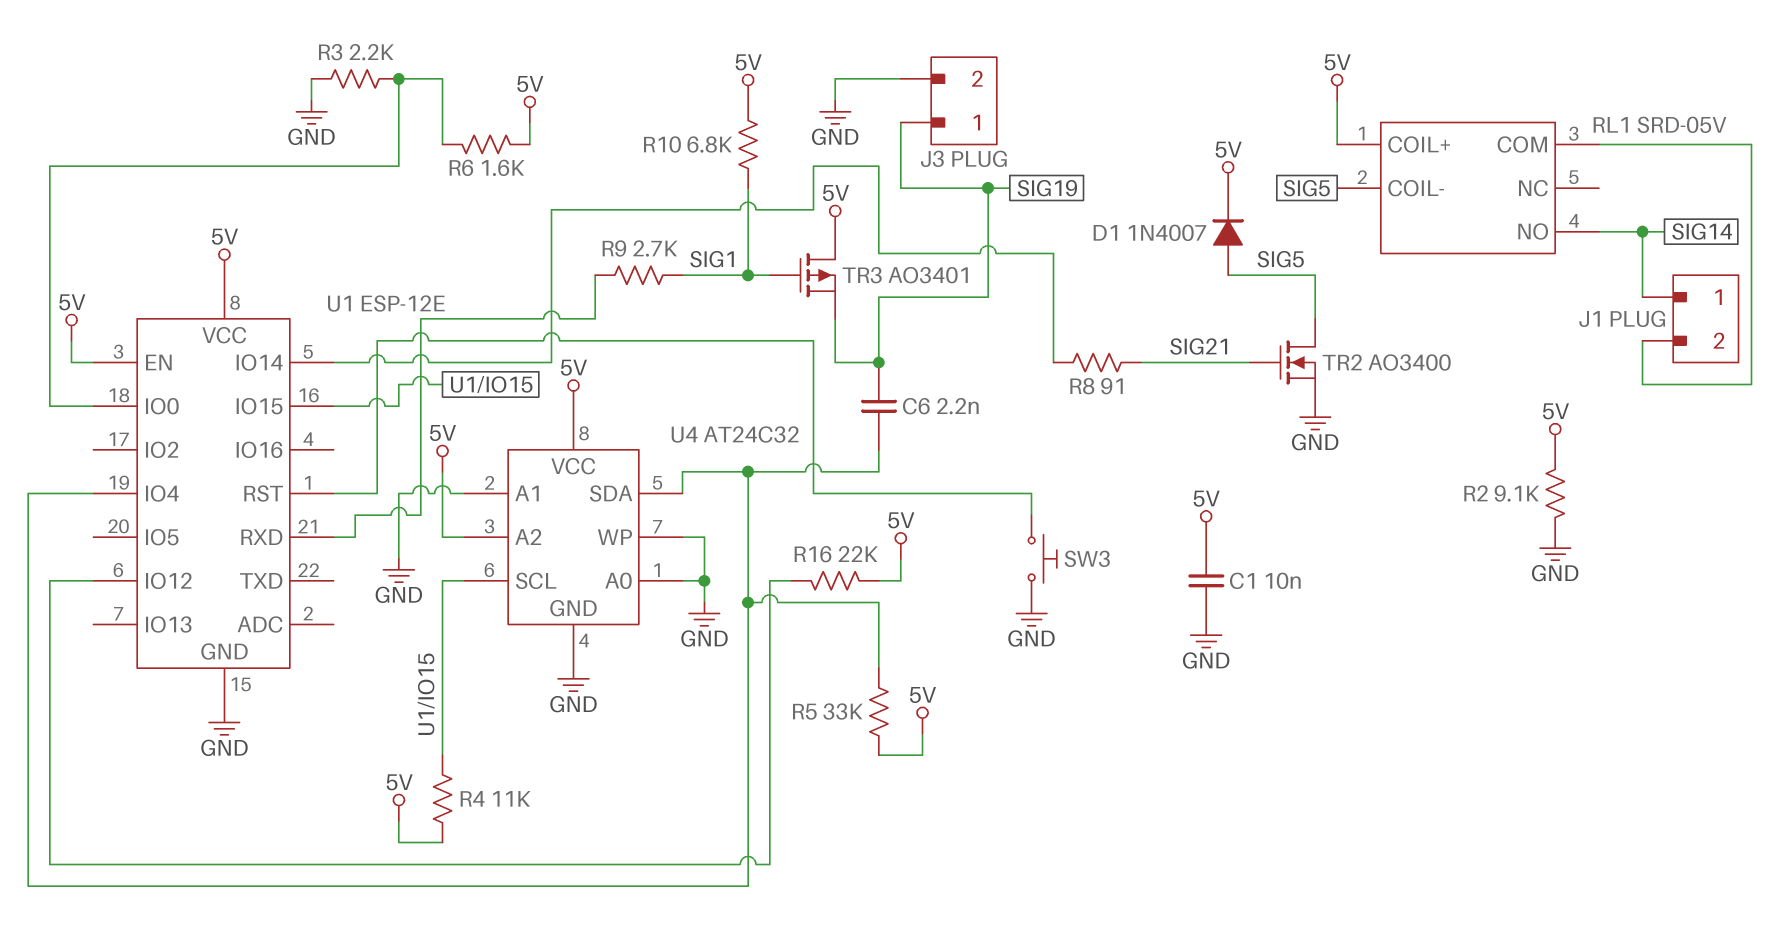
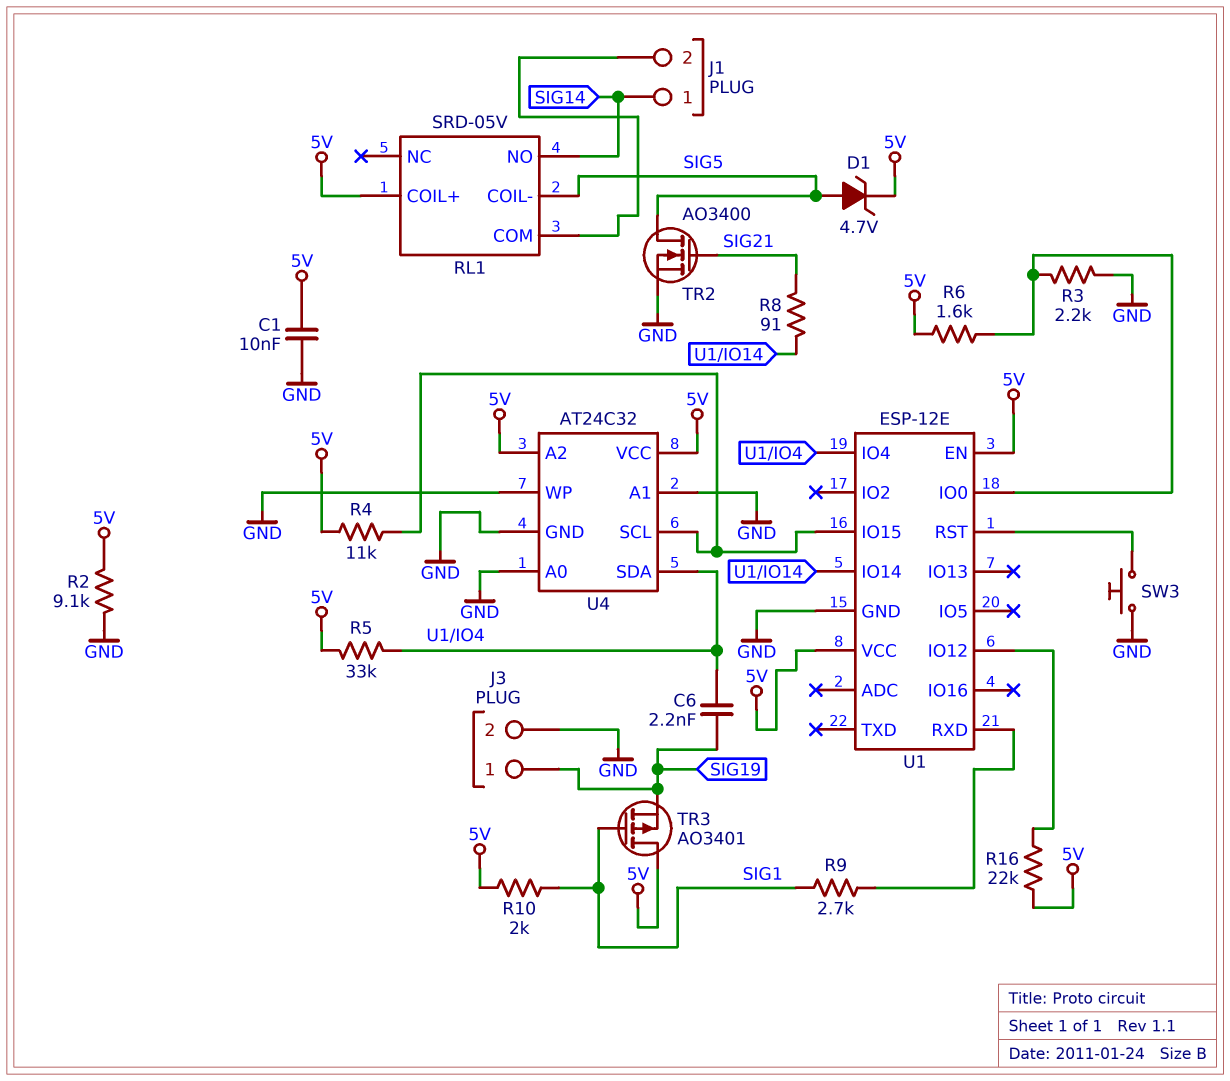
D1: diode 1N4007 (A SIG5, K 5V) -> zener 4.7V (A SIG5, K 5V)
R10: 6.8k (5V, SIG1) -> 2k (5V, SIG1)

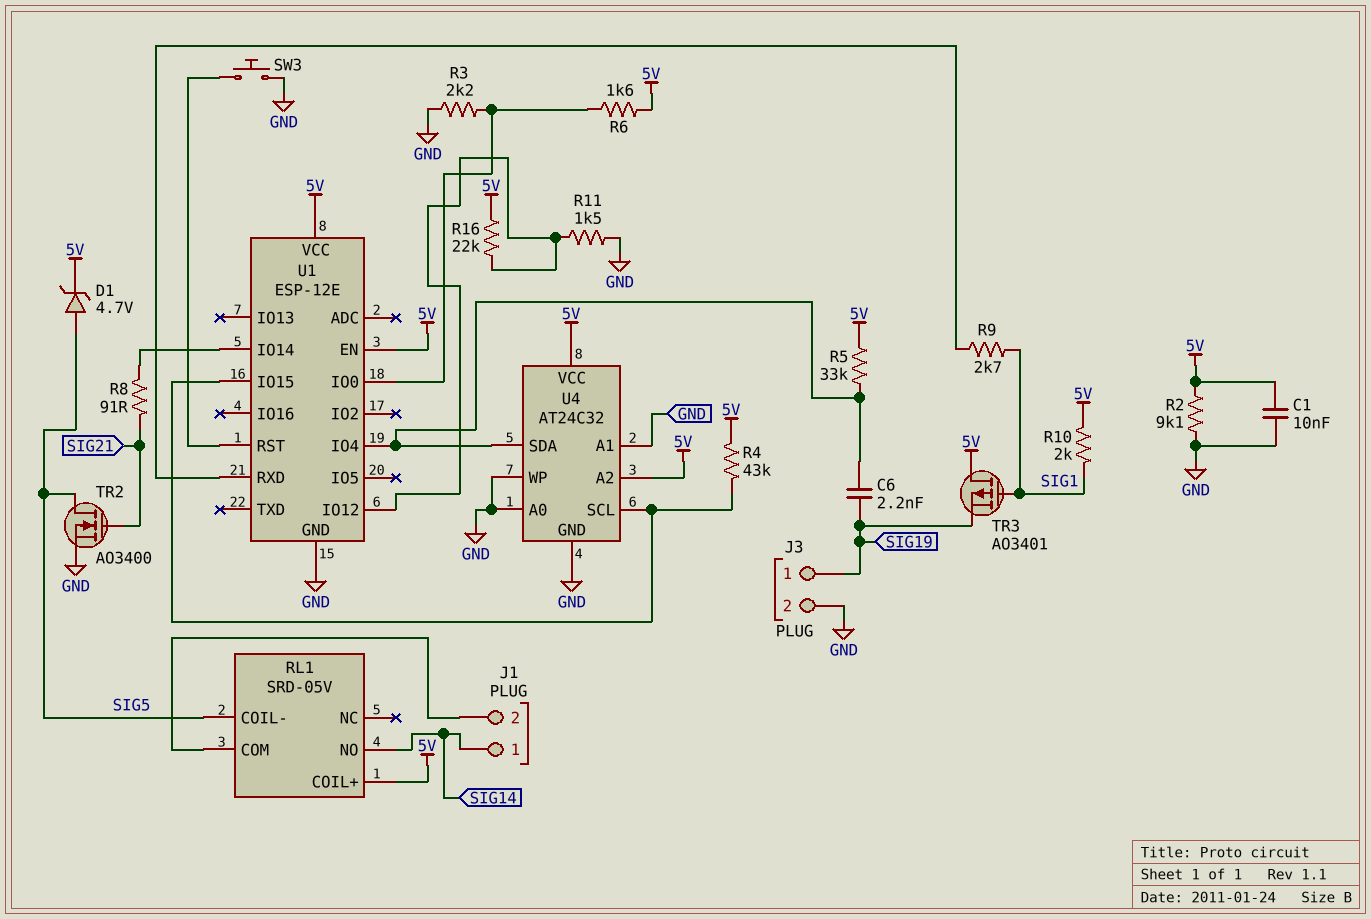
R4: 11k (5V, U1/IO15) -> 43k (5V, U1/IO15)
R11: none -> 1.5k (GND, U1/IO12)

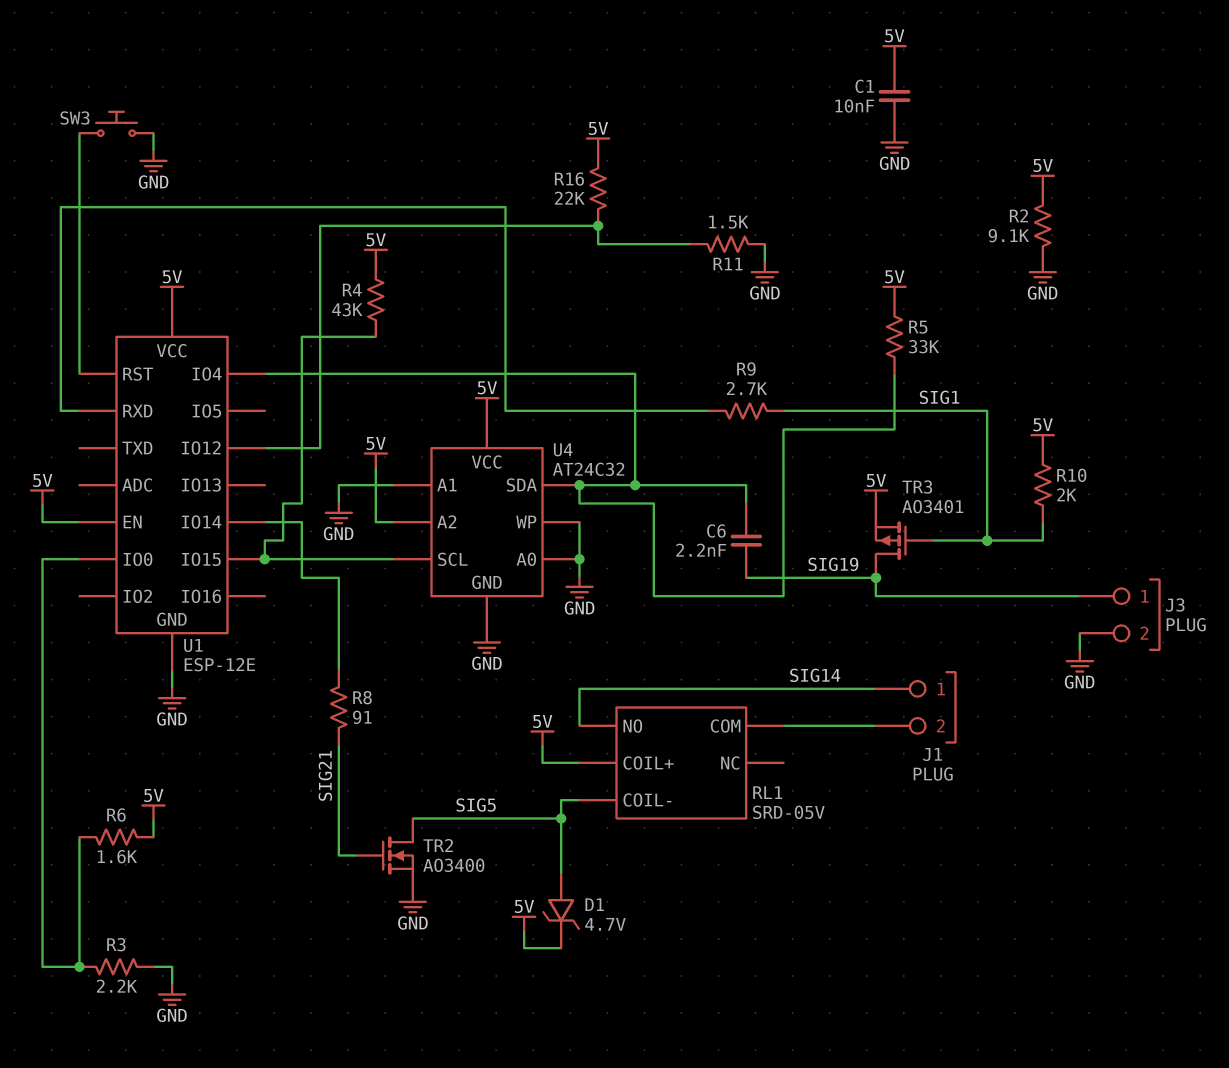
TR3: PMOS AO3401 (G SIG1, D 5V, S SIG19) -> PMOS AO3401 (G SIG1, D SIG19, S 5V)

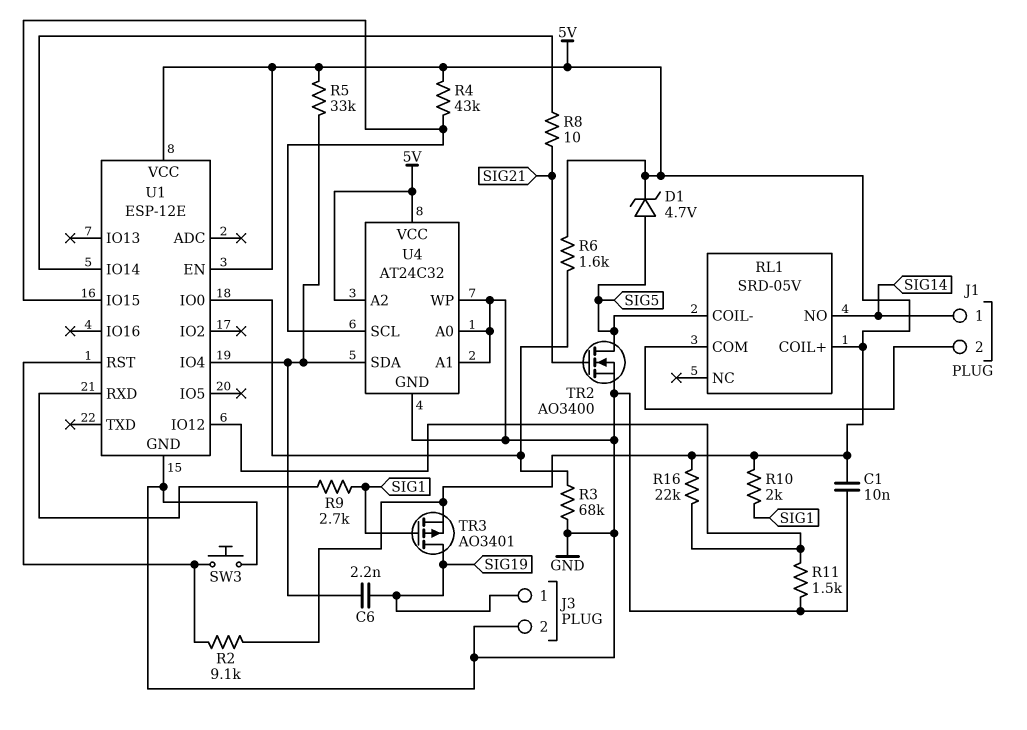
R2: 9.1k (5V, GND) -> 9.1k (5V, U1/RST)
R3: 2.2k (GND, U1/IO0) -> 68k (GND, U1/IO0)
R8: 91 (SIG21, U1/IO14) -> 10 (SIG21, U1/IO14)

